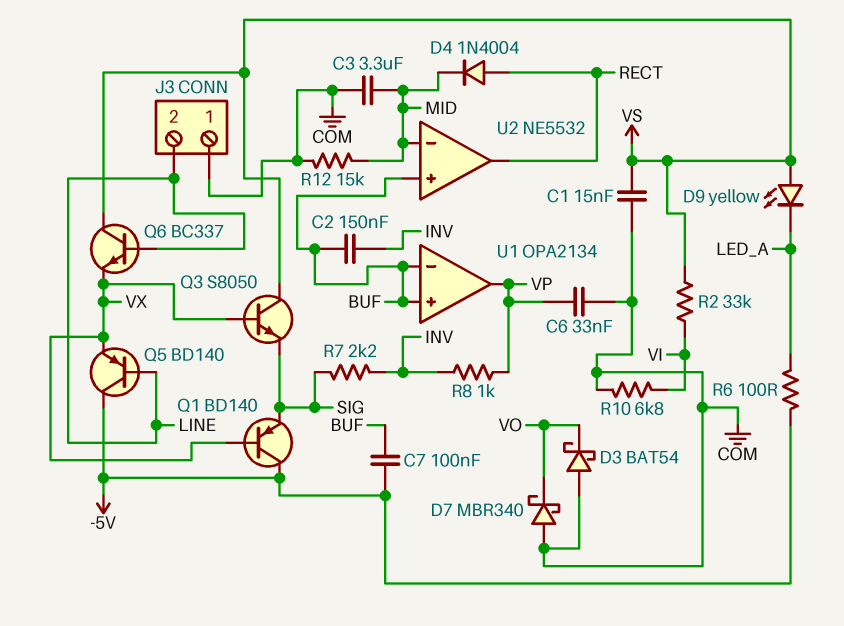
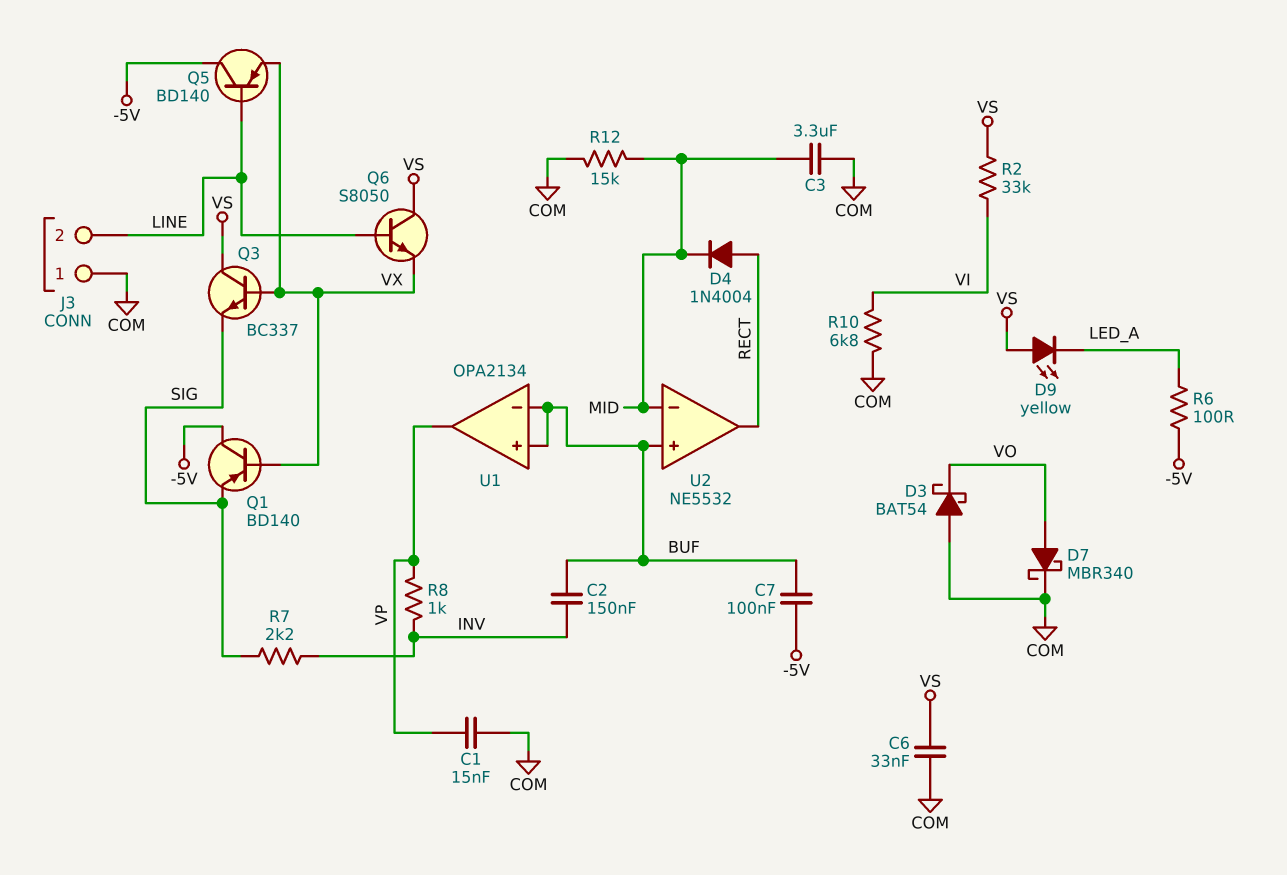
C1: 15nF (COM, VS) -> 15nF (COM, VP)
C6: 33nF (COM, VP) -> 33nF (COM, VS)
D7: schottky MBR340 (A COM, K VO) -> schottky MBR340 (A VO, K COM)
Q3: NPN S8050 (B VX, C VS, E SIG) -> NPN BC337 (B VX, C VS, E SIG)
Q6: NPN BC337 (B LINE, C VS, E VX) -> NPN S8050 (B LINE, C VS, E VX)

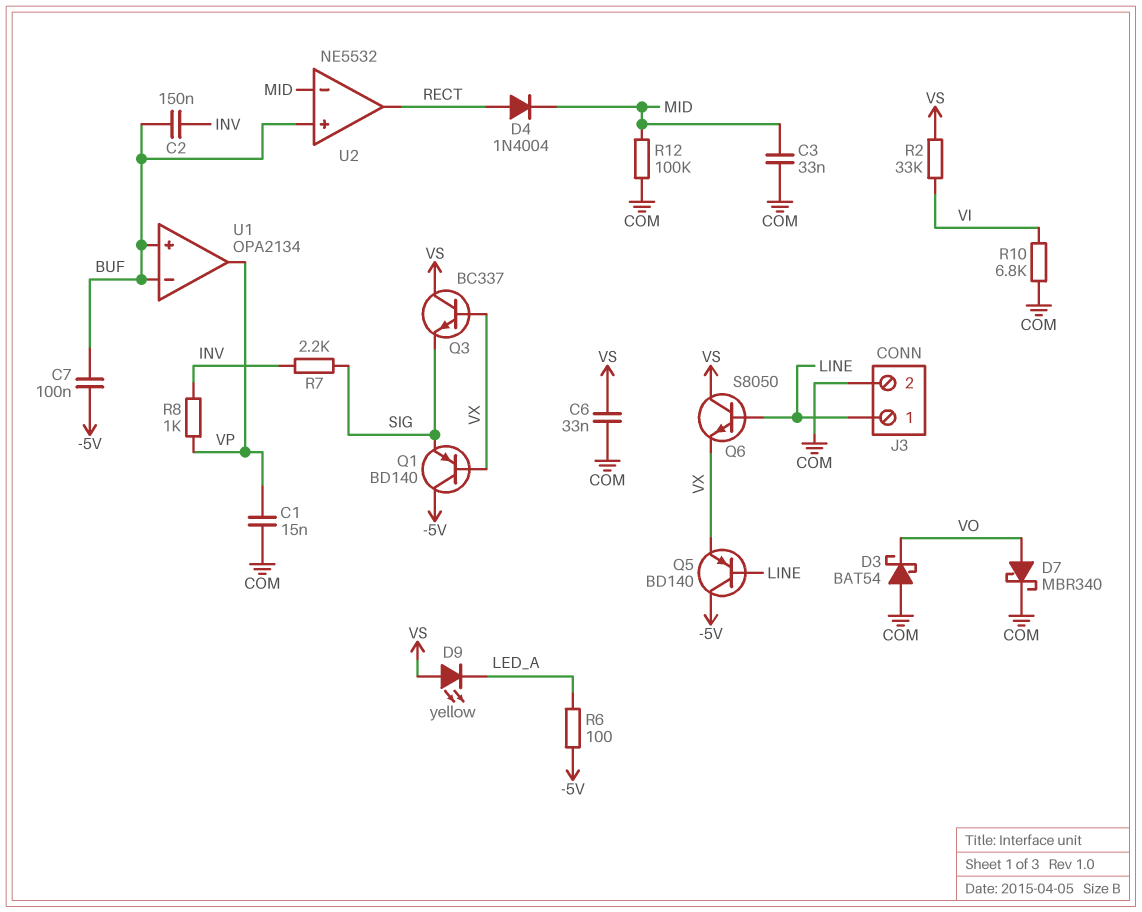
C3: 3.3uF (COM, MID) -> 33nF (COM, MID)
J3 pin 1: COM -> LINE
J3 pin 2: LINE -> COM
R12: 15k (COM, MID) -> 100k (COM, MID)

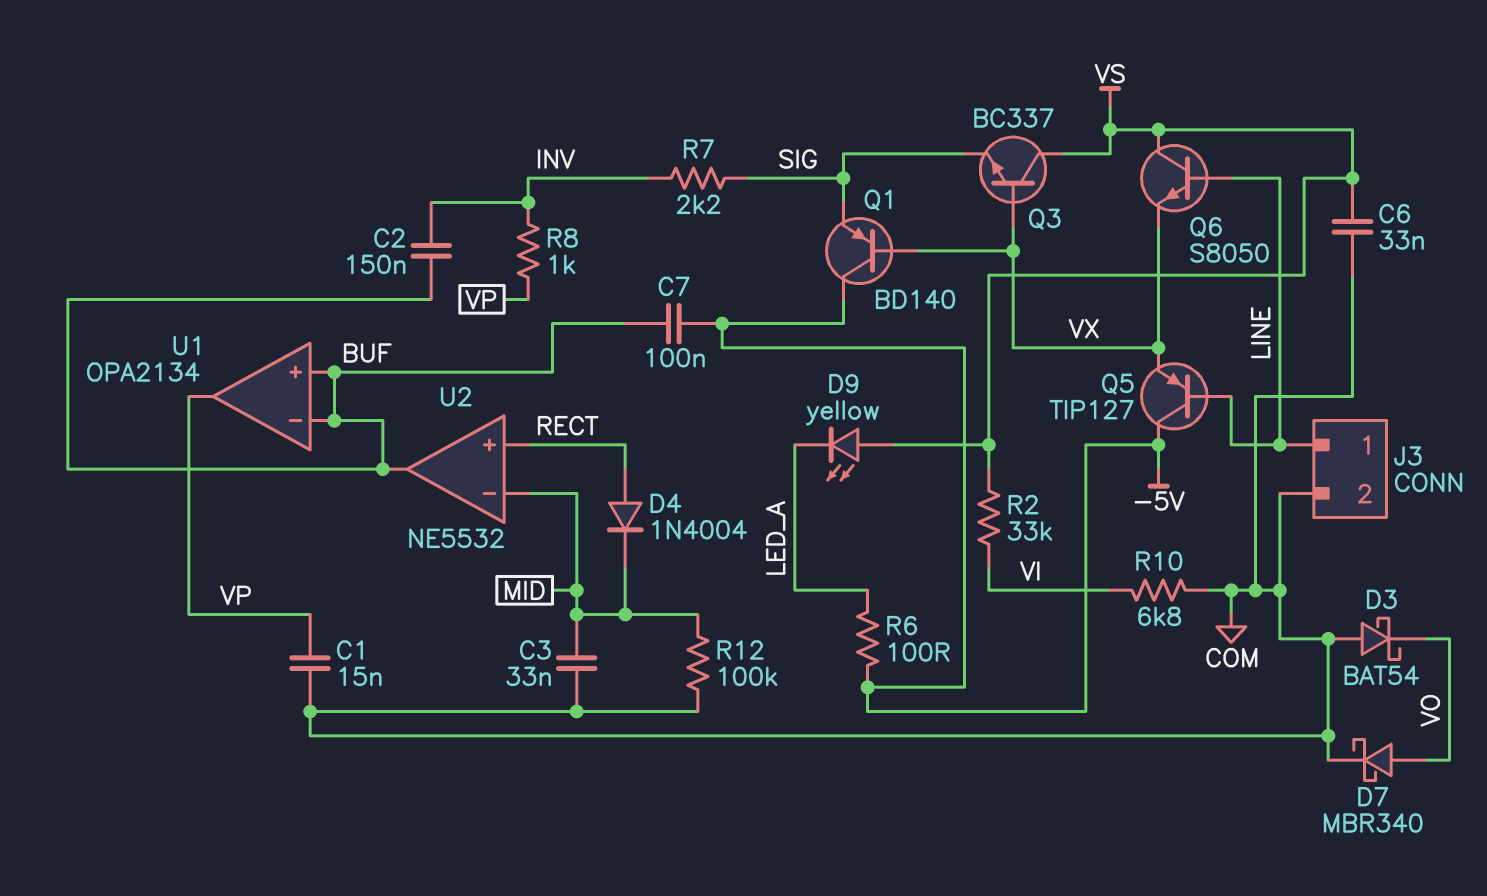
Q5: PNP BD140 (B LINE, C -5V, E VX) -> PNP TIP127 (B LINE, C -5V, E VX)
U2 pin in+: BUF -> RECT
U2 pin out: RECT -> BUF

